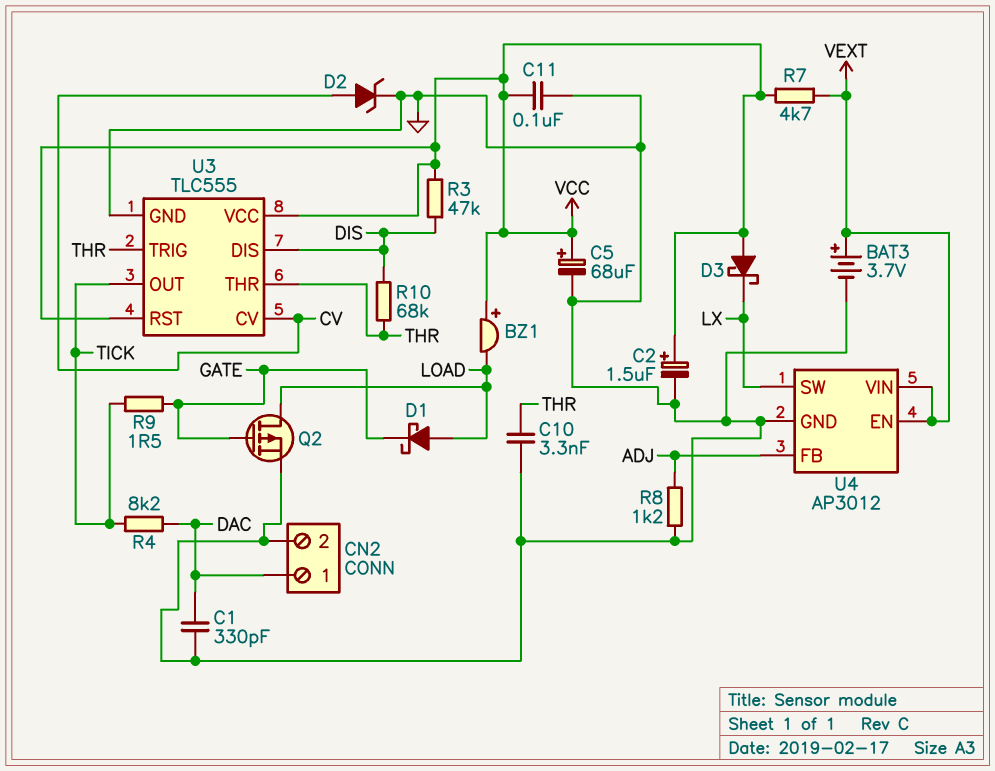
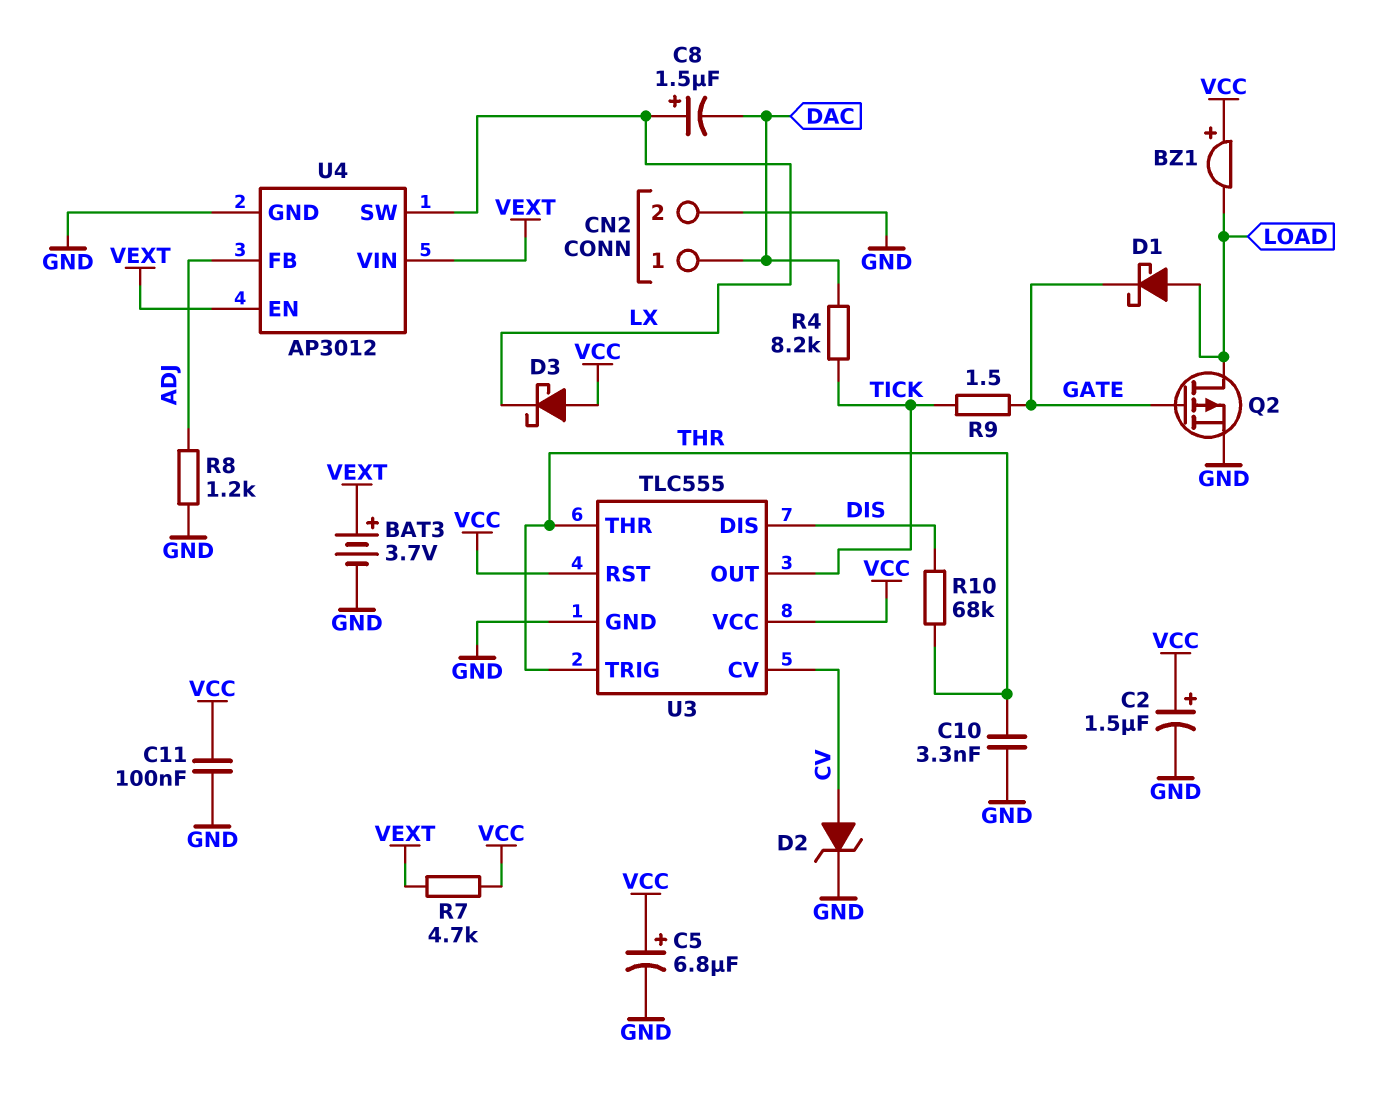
C1: 330pF (DAC, GND) -> none
C5: 68uF (plus VCC, minus GND) -> 6.8uF (plus VCC, minus GND)
C8: none -> 1.5uF (plus LX, minus DAC)
R3: 47k (DIS, VCC) -> none

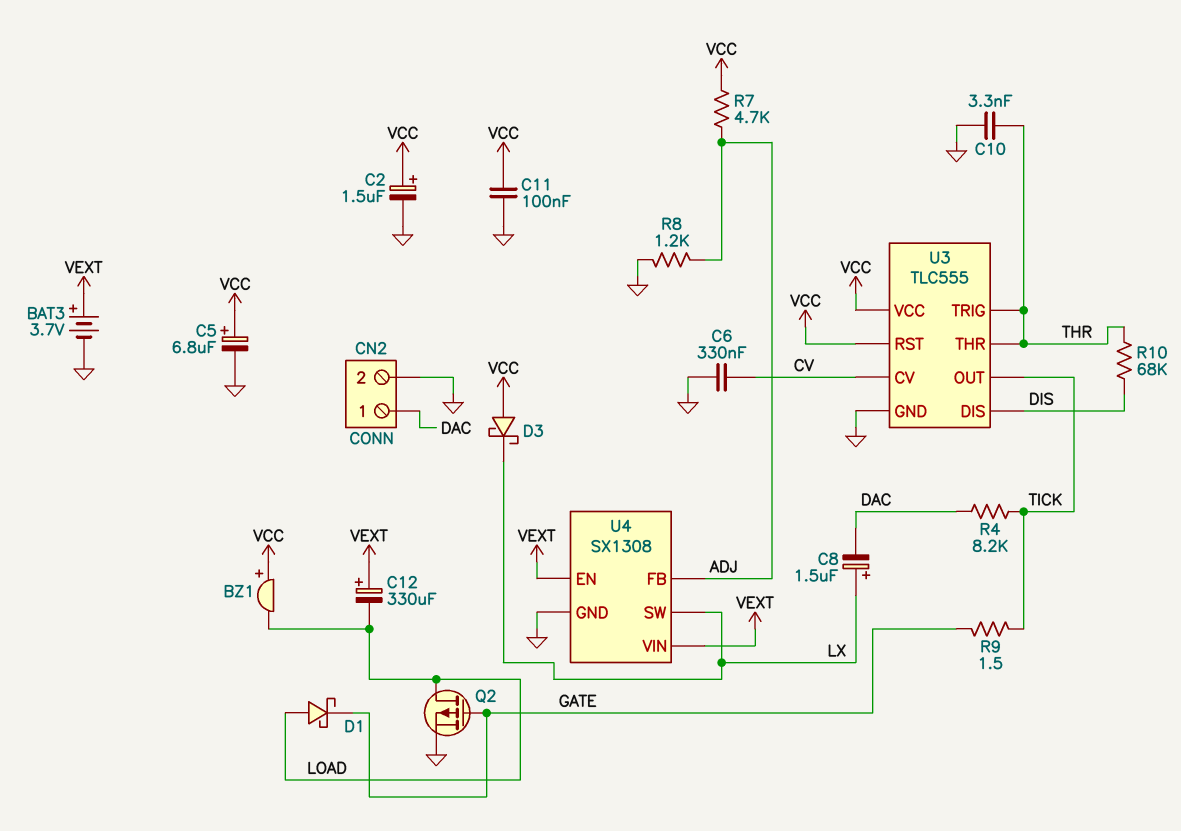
C6: none -> 330nF (CV, GND)
C12: none -> 330uF (plus VEXT, minus LOAD)
D2: zener (A CV, K GND) -> none
R7: 4.7k (VCC, VEXT) -> 4.7k (ADJ, VCC)
U4: AP3012 -> SX1308

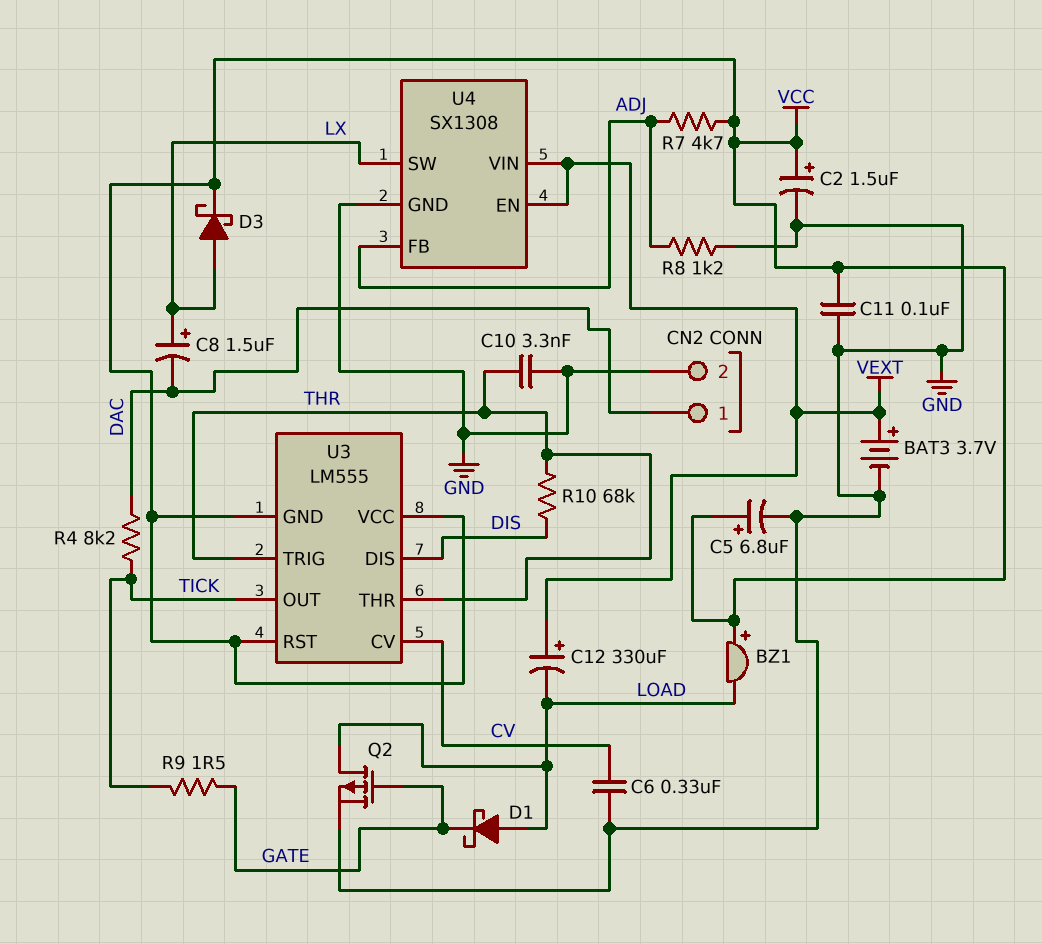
D3: schottky (A VCC, K LX) -> schottky (A LX, K VCC)
U3: TLC555 -> LM555
U3 pin GND: GND -> VCC

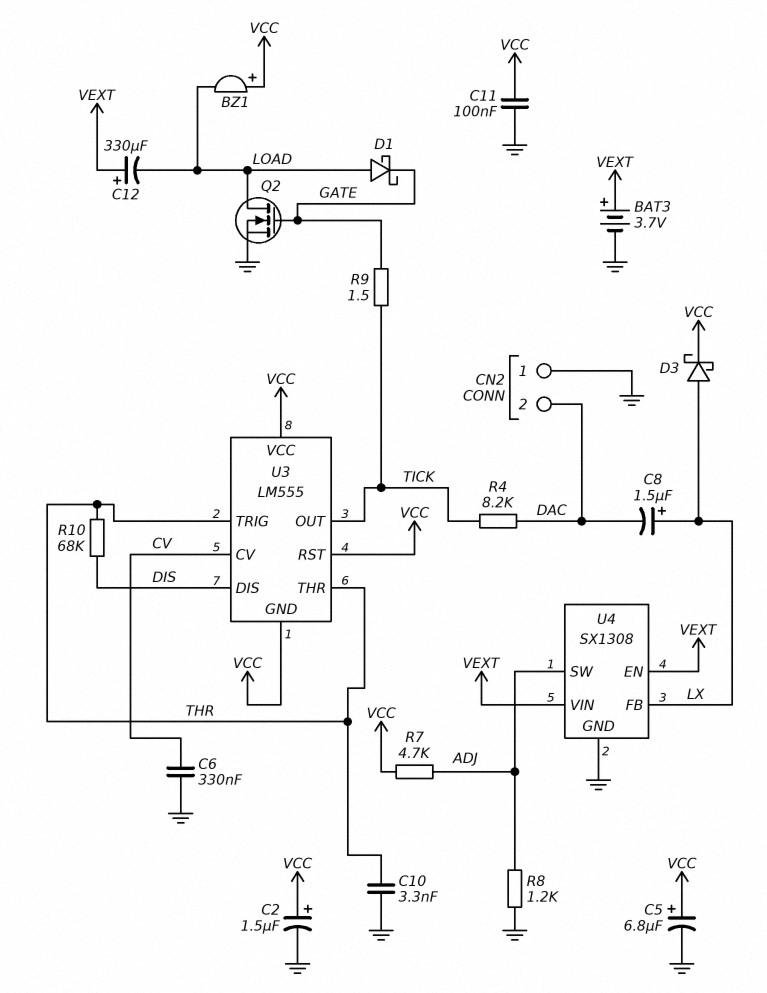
CN2 pin 1: DAC -> GND
CN2 pin 2: GND -> DAC
Q2: PMOS (G GATE, D LOAD, S GND) -> NMOS (G GATE, D LOAD, S GND)
U4 pin FB: ADJ -> LX
U4 pin SW: LX -> ADJ

